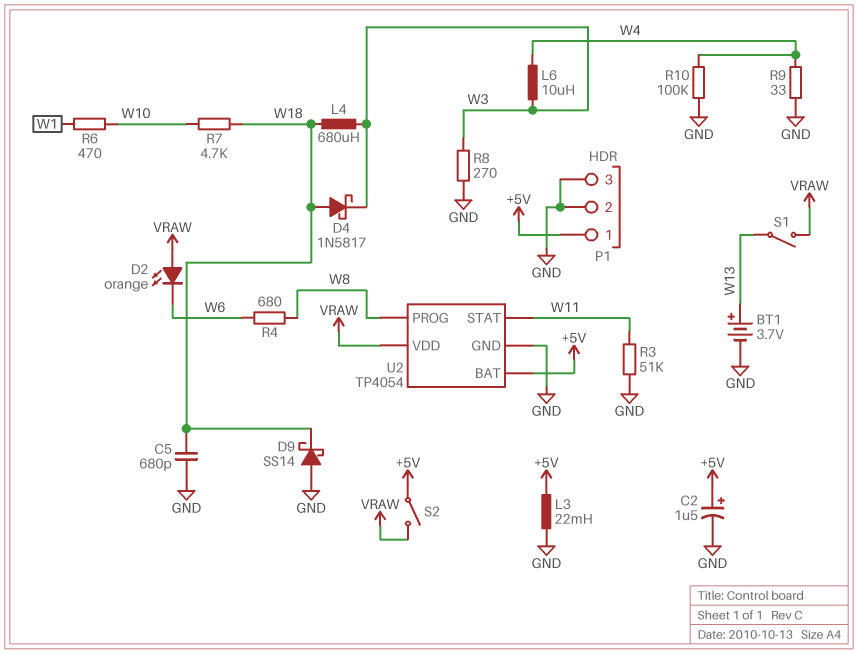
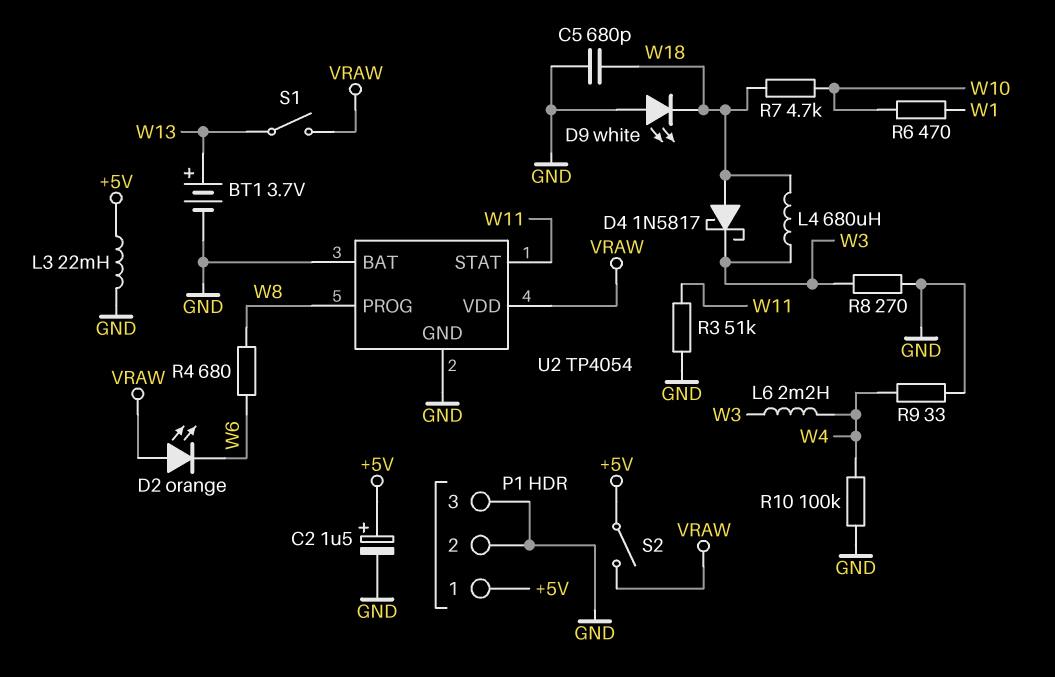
D9: schottky SS14 (A GND, K W18) -> LED white (A GND, K W18)
L6: 10uH (W3, W4) -> 2.2mH (W3, W4)
U2 pin BAT: +5V -> GND

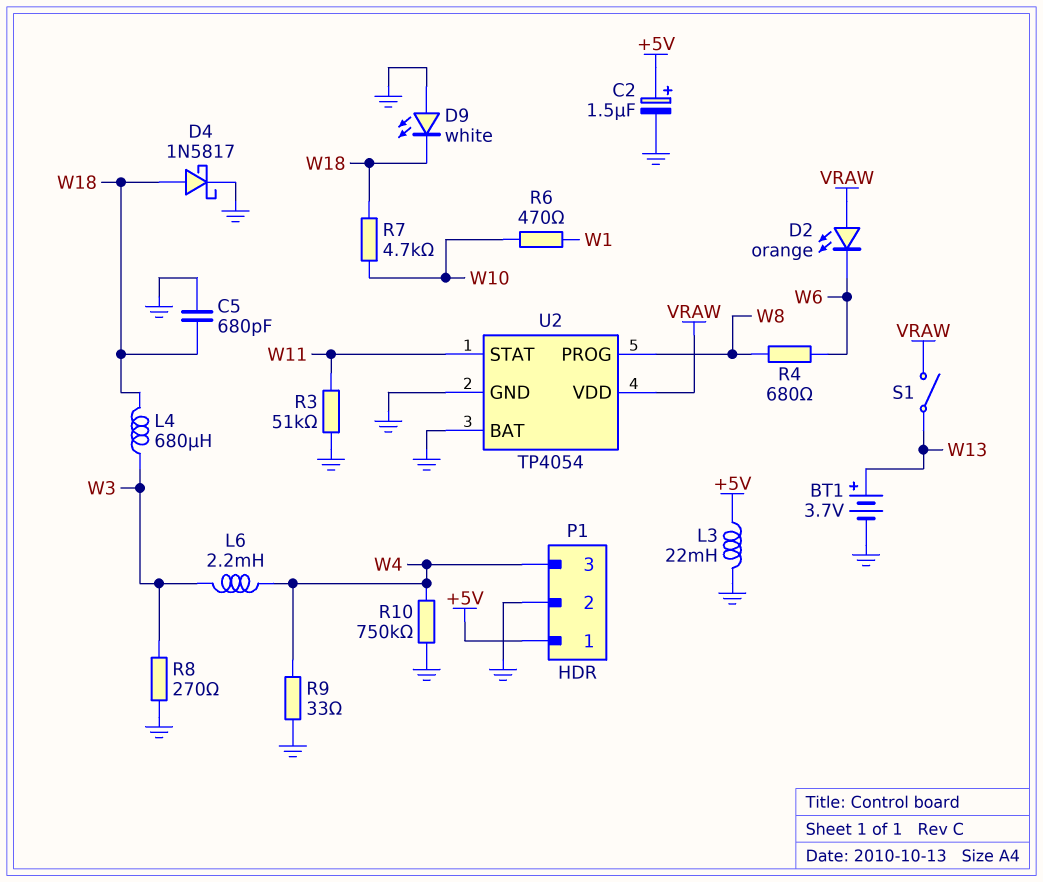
D4: schottky 1N5817 (A W18, K W3) -> schottky 1N5817 (A W18, K GND)
P1 pin 3: GND -> W4
R10: 100k (GND, W4) -> 750k (GND, W4)
S2: switch (+5V, VRAW) -> none

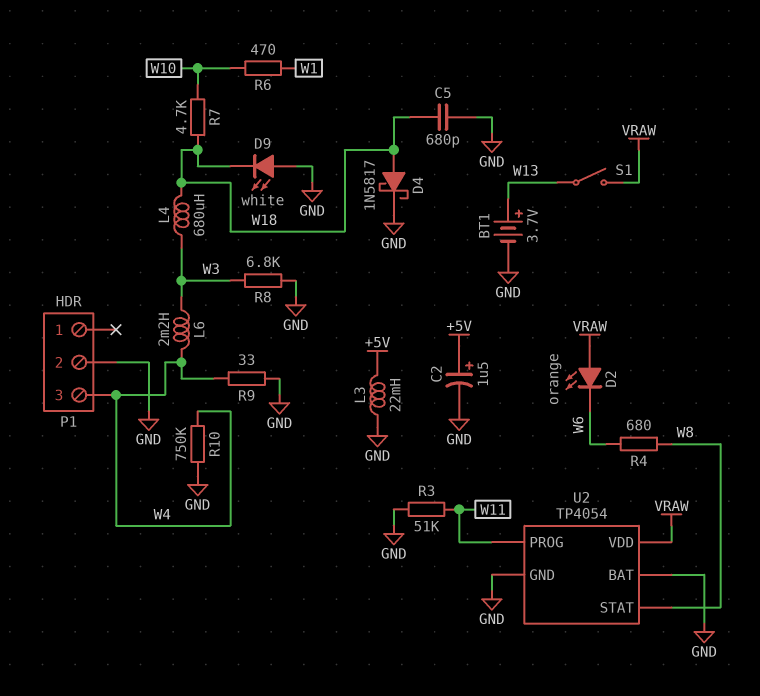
P1 pin 1: +5V -> none
R8: 270 (GND, W3) -> 6.8k (GND, W3)
U2 pin PROG: W8 -> W11
U2 pin STAT: W11 -> W8

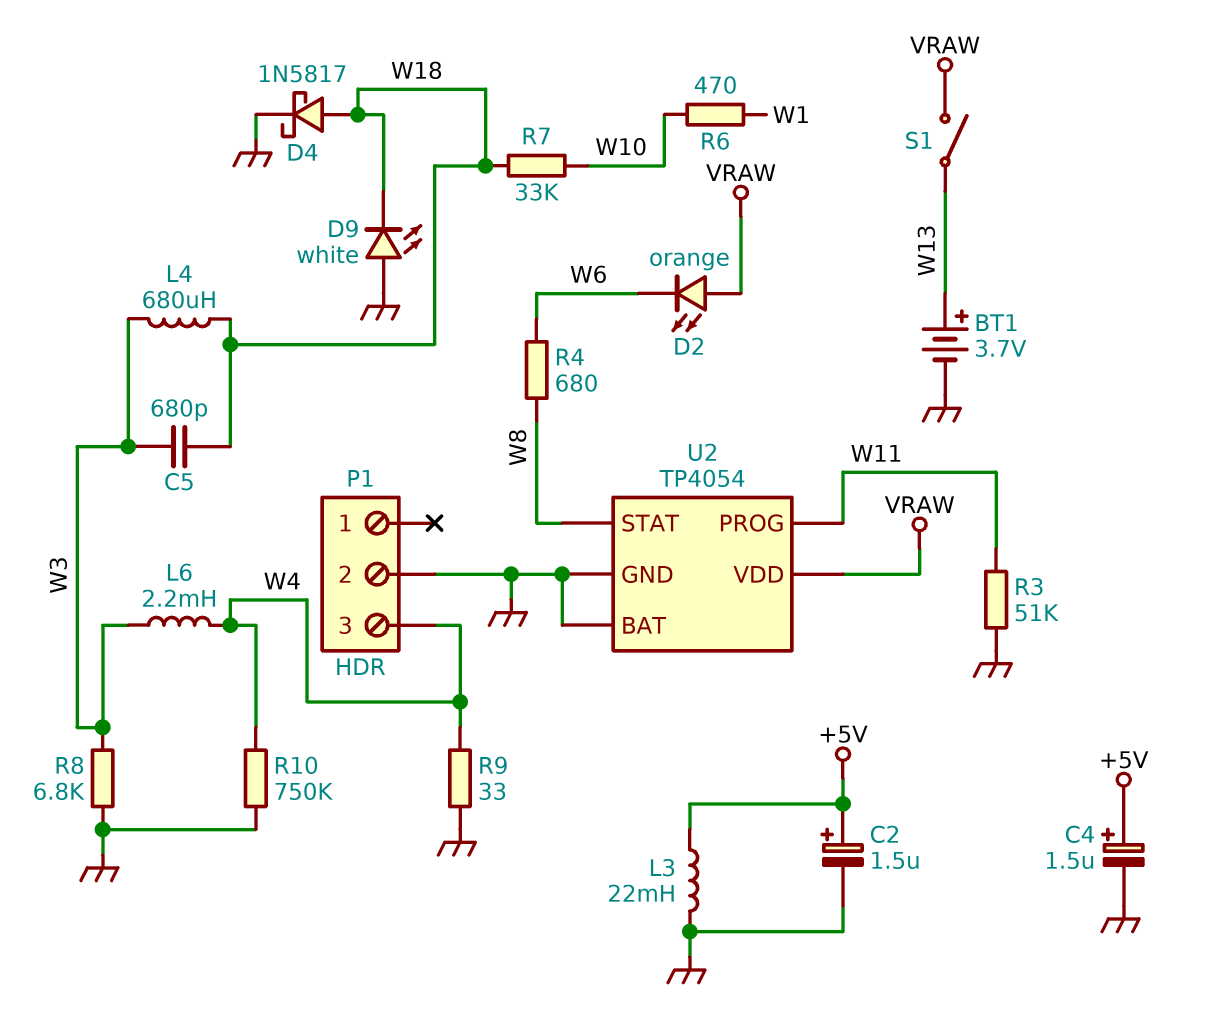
C4: none -> 1.5uF (plus +5V, minus GND)
C5: 680pF (GND, W18) -> 680pF (W3, W18)
R7: 4.7k (W10, W18) -> 33k (W10, W18)

